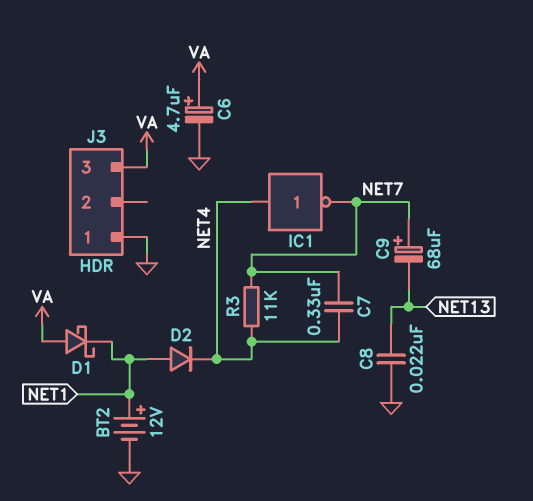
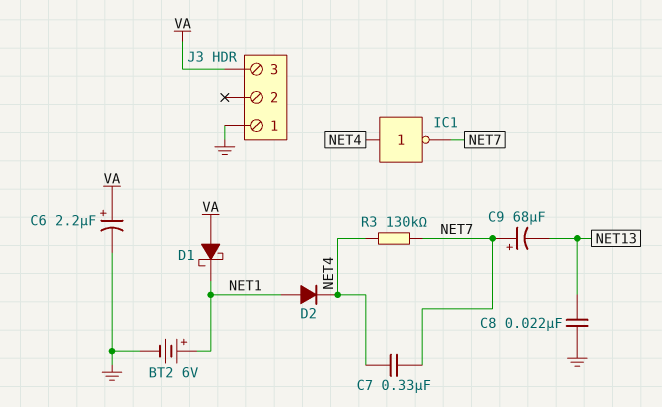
BT2: 12V (plus NET1, minus GND) -> 6V (plus NET1, minus GND)
C6: 4.7uF (plus VA, minus GND) -> 2.2uF (plus VA, minus GND)
R3: 11k (NET4, NET7) -> 130k (NET4, NET7)

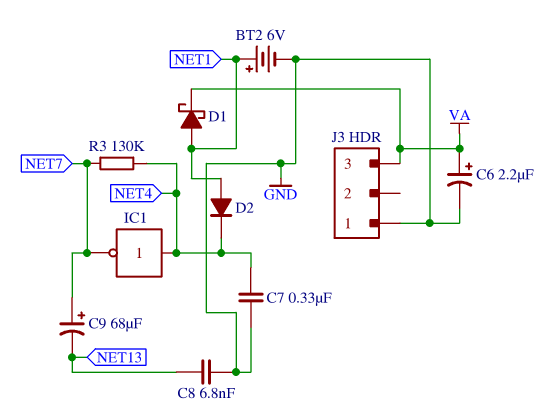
C7: 330nF (NET4, NET7) -> 330nF (GND, NET4)
C8: 22nF (GND, NET13) -> 6.8nF (GND, NET13)
D1: schottky (A VA, K NET1) -> schottky (A NET1, K VA)

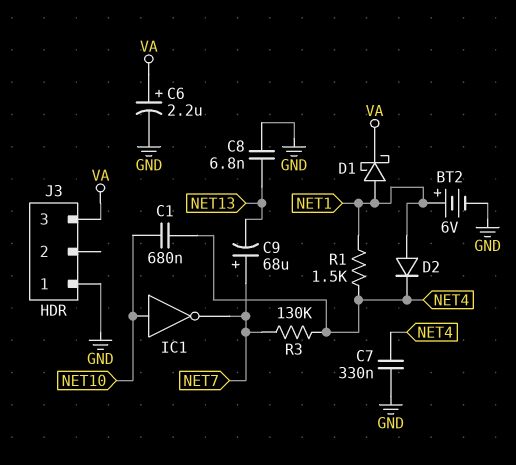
C1: none -> 680nF (NET4, NET10)
IC1: NOT (in NET4, out NET7) -> NOT (in NET10, out NET7)
R1: none -> 1.5k (NET1, NET4)

